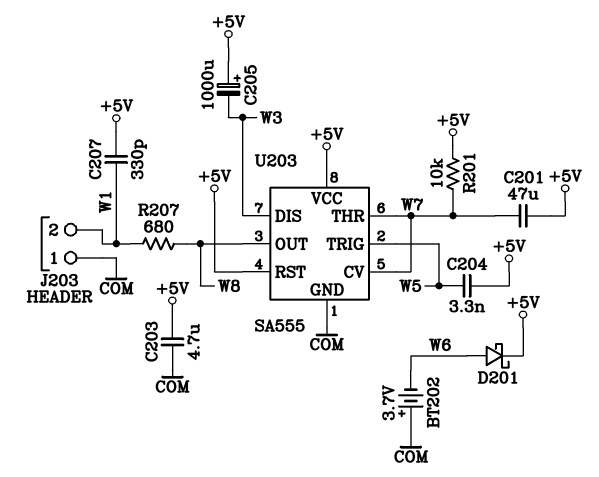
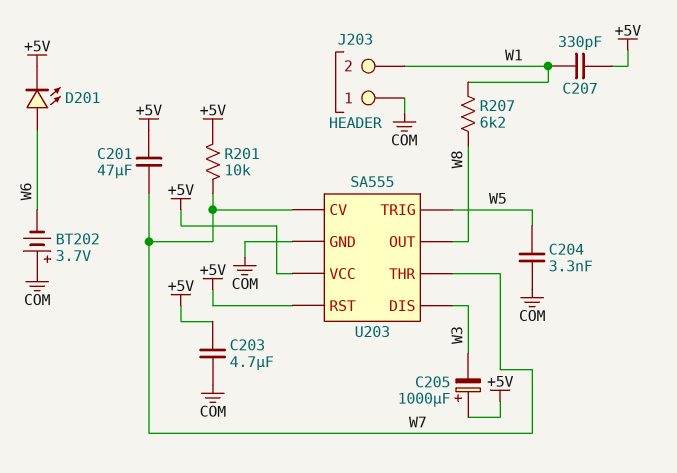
C204: 3.3nF (+5V, W5) -> 3.3nF (COM, W5)
D201: schottky (A W6, K +5V) -> LED (A W6, K +5V)
R207: 680 (W1, W8) -> 6.2k (W1, W8)

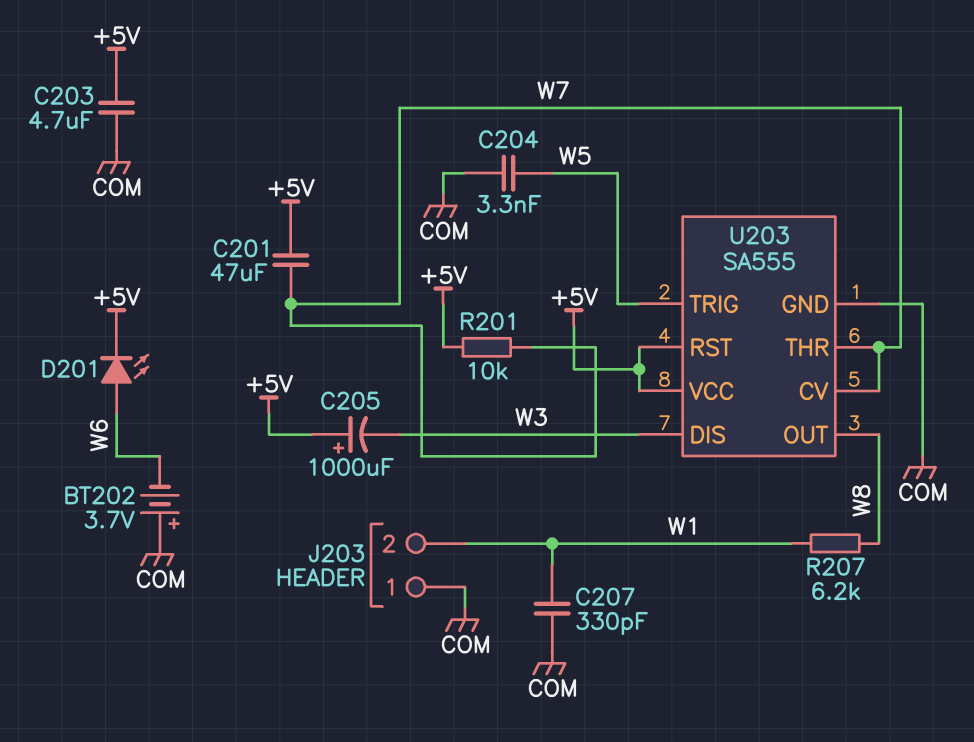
C207: 330pF (+5V, W1) -> 330pF (COM, W1)

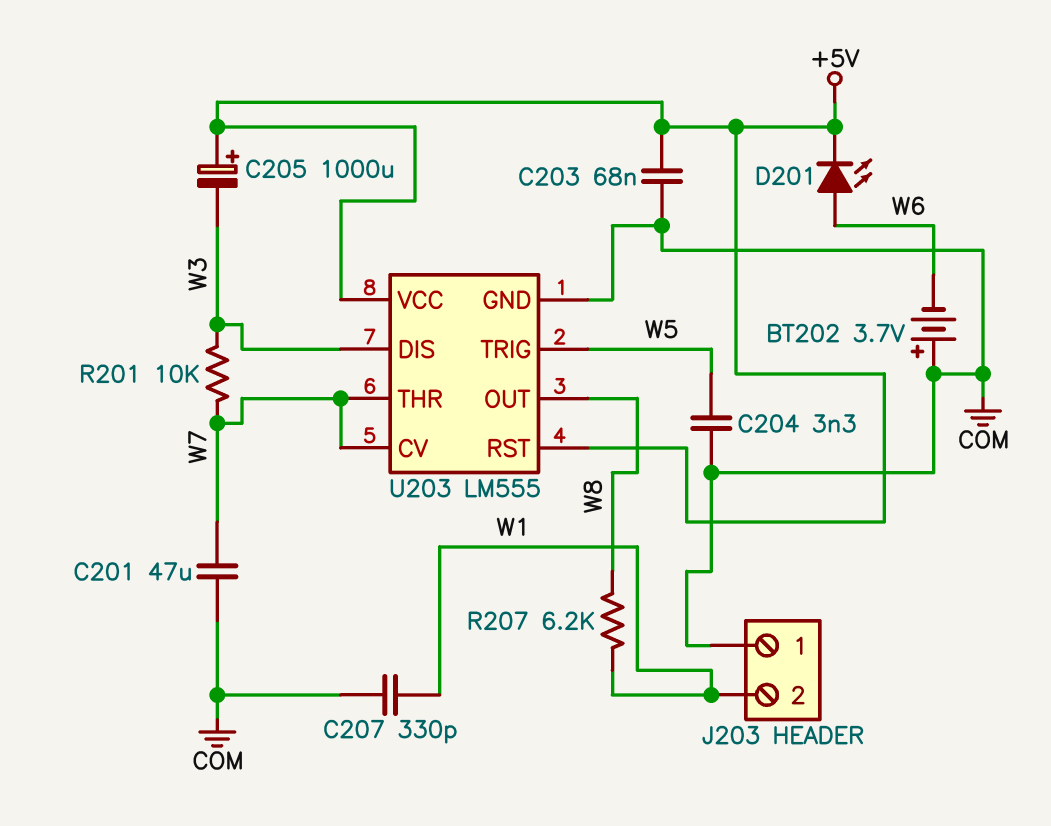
C201: 47uF (+5V, W7) -> 47uF (COM, W7)
C203: 4.7uF (+5V, COM) -> 68nF (+5V, COM)
R201: 10k (+5V, W7) -> 10k (W3, W7)
U203: SA555 -> LM555

